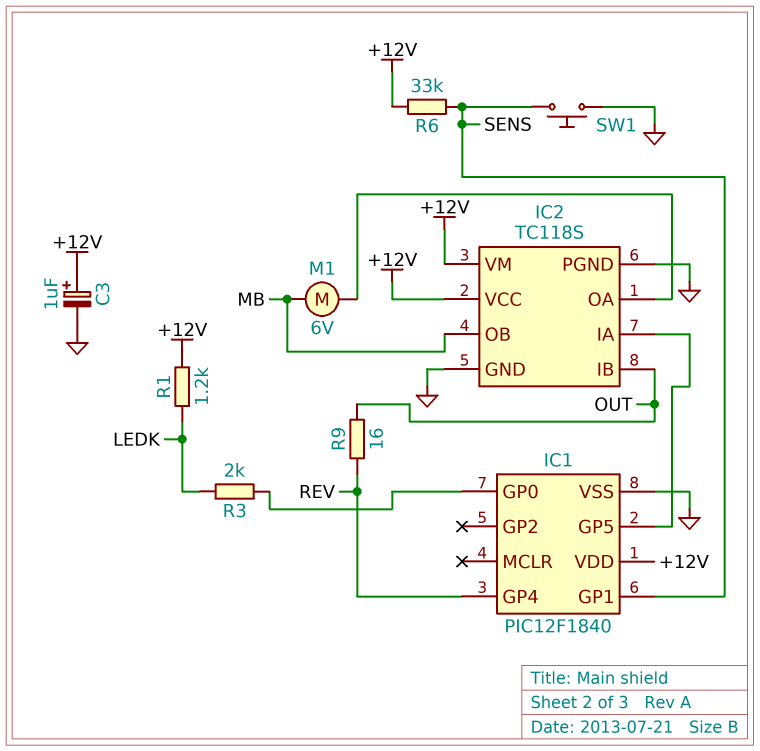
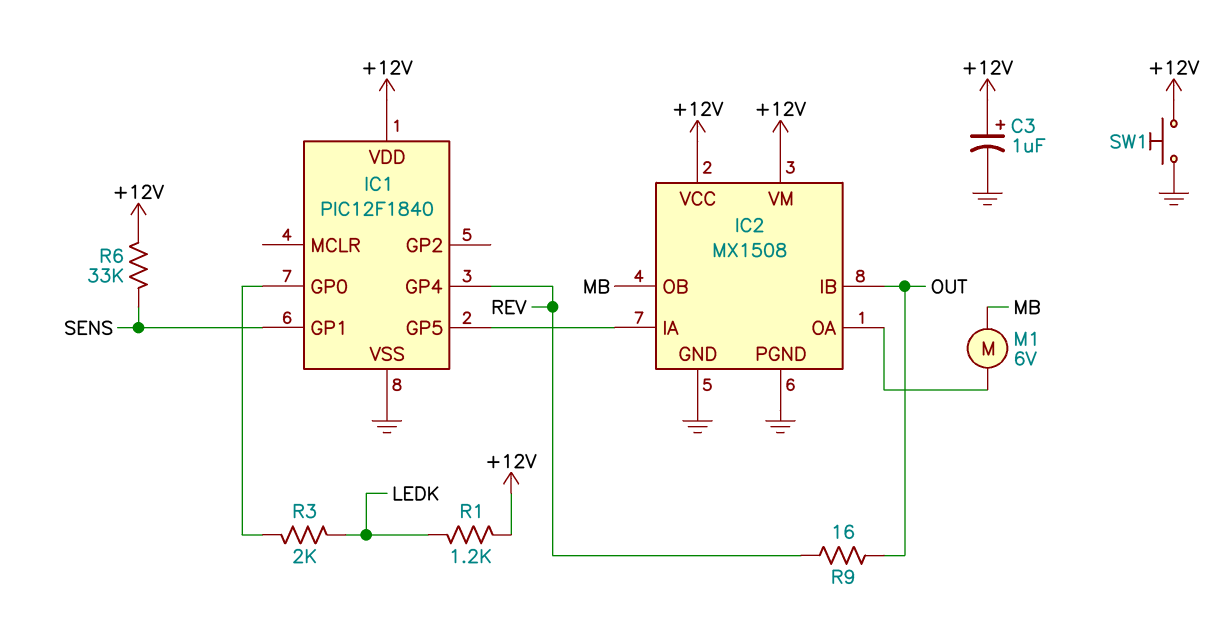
IC2: TC118S -> MX1508
SW1: button (GND, SENS) -> button (+12V, GND)

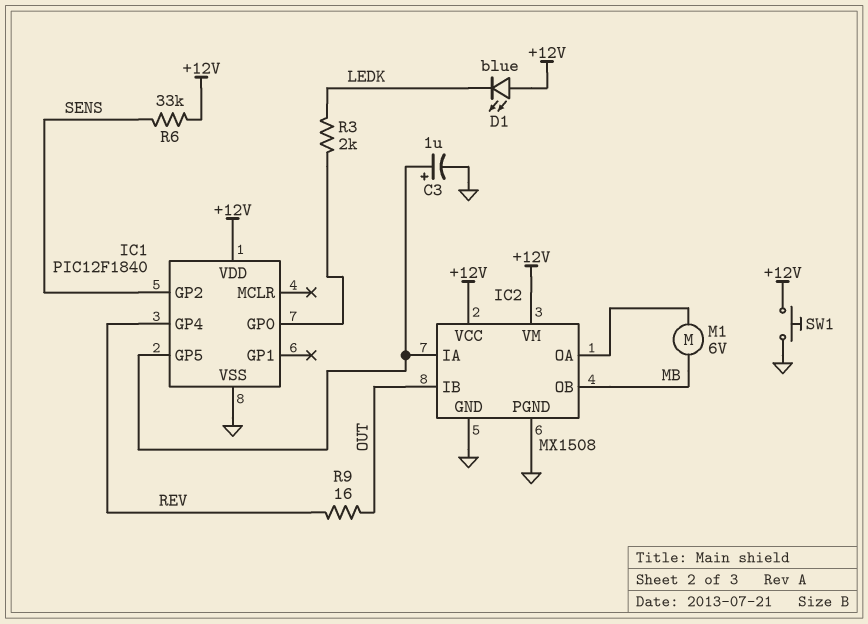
C3: 1uF (plus +12V, minus GND) -> 1uF (plus IC1/GP5, minus GND)
D1: none -> LED blue (A +12V, K LEDK)
IC1 pin GP1: SENS -> none
IC1 pin GP2: none -> SENS
R1: 1.2k (+12V, LEDK) -> none

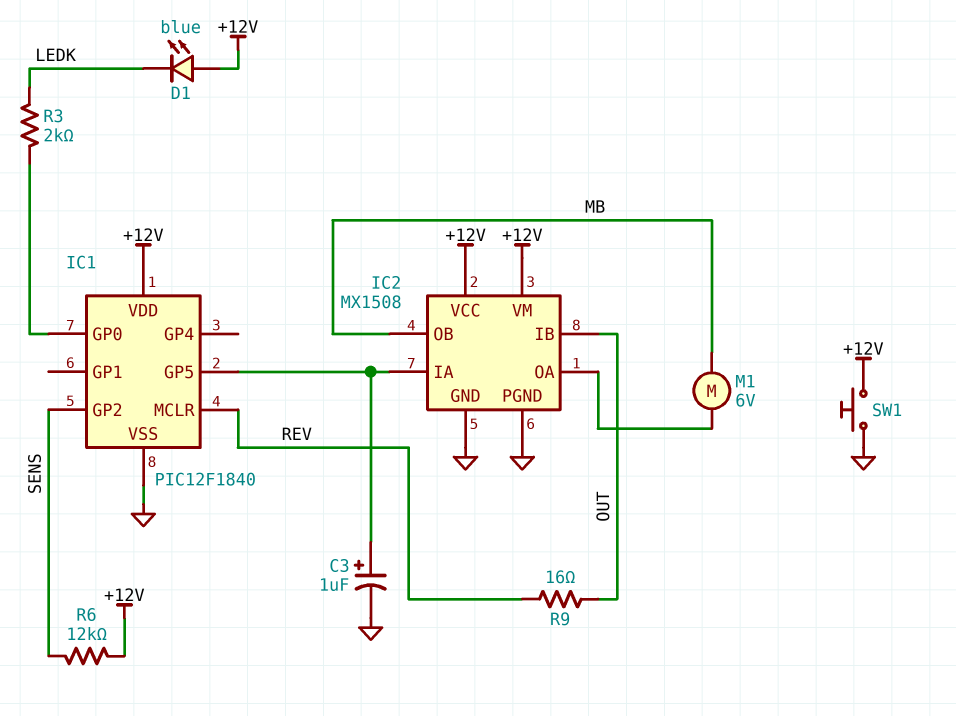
IC1 pin GP4: REV -> none
IC1 pin MCLR: none -> REV
R6: 33k (+12V, SENS) -> 12k (+12V, SENS)

